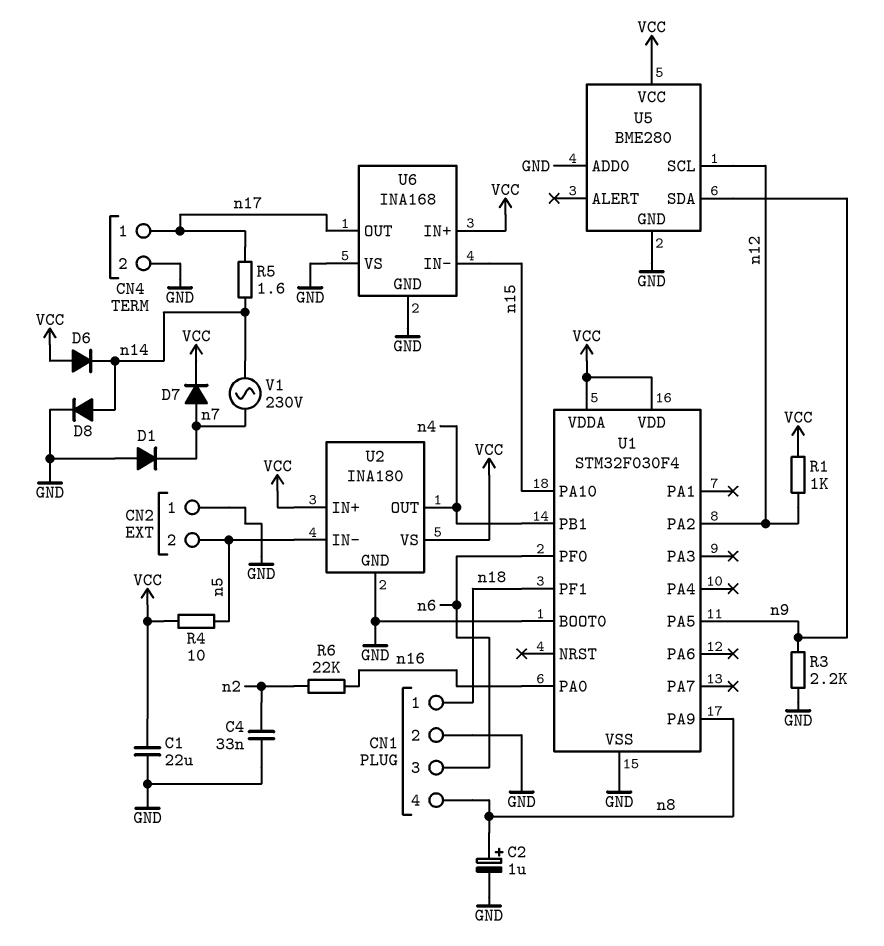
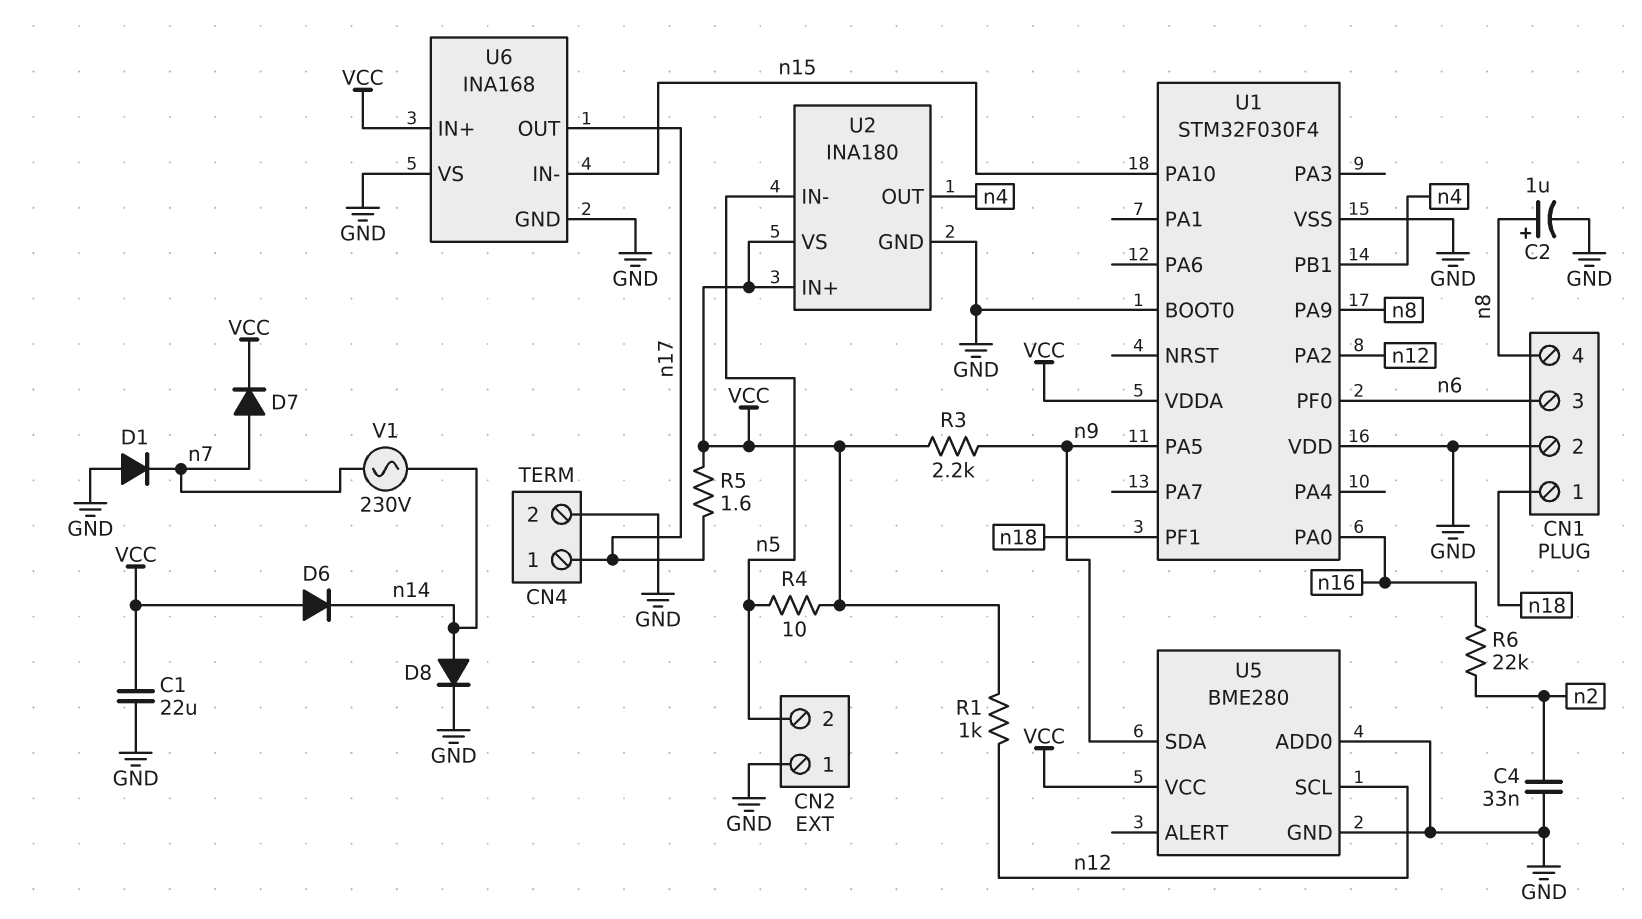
R3: 2.2k (GND, n9) -> 2.2k (VCC, n9)
R5: 1.6 (n14, n17) -> 1.6 (VCC, n17)
U1 pin VDD: VCC -> GND

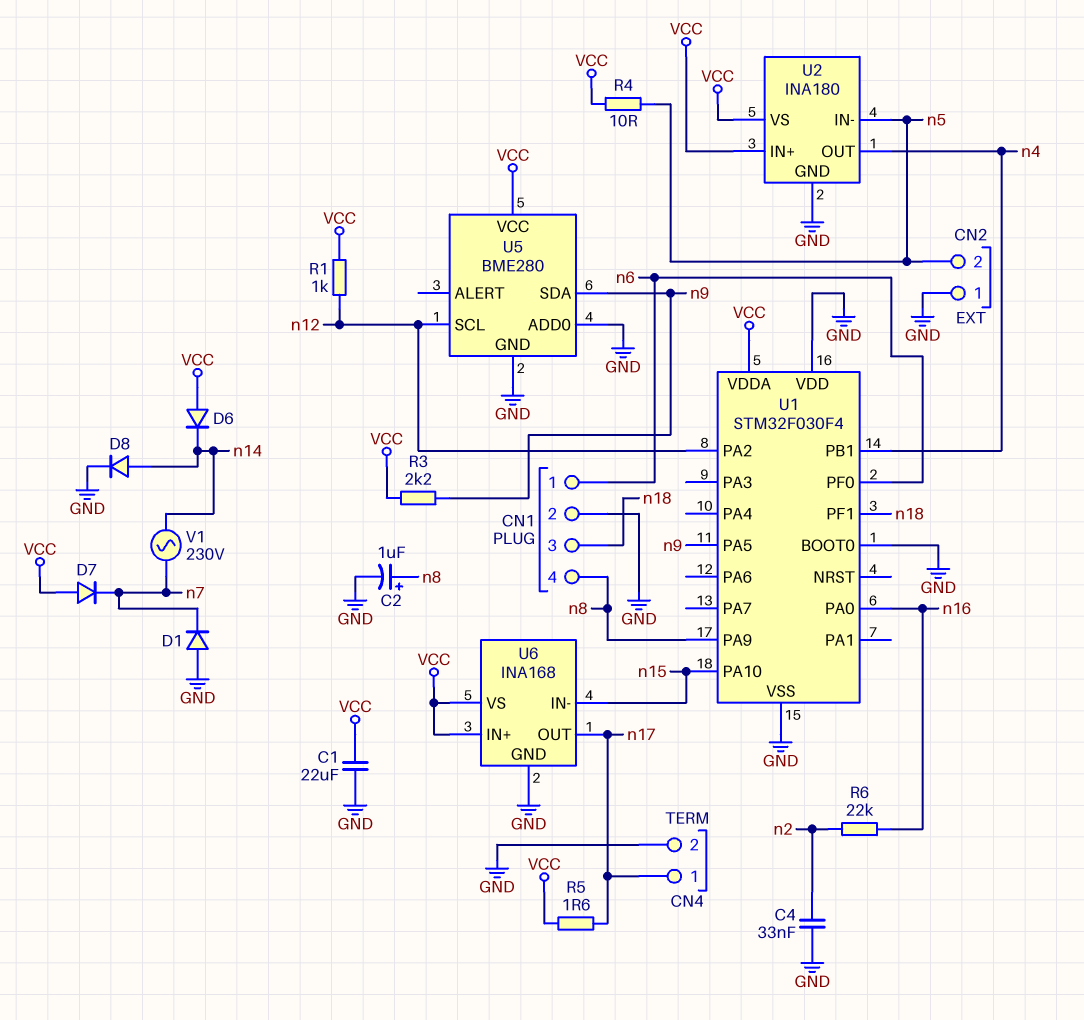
CN1 pin 1: n18 -> n6
CN1 pin 3: n6 -> n18
D7: diode (A n7, K VCC) -> diode (A VCC, K n7)
U6 pin VS: GND -> VCC

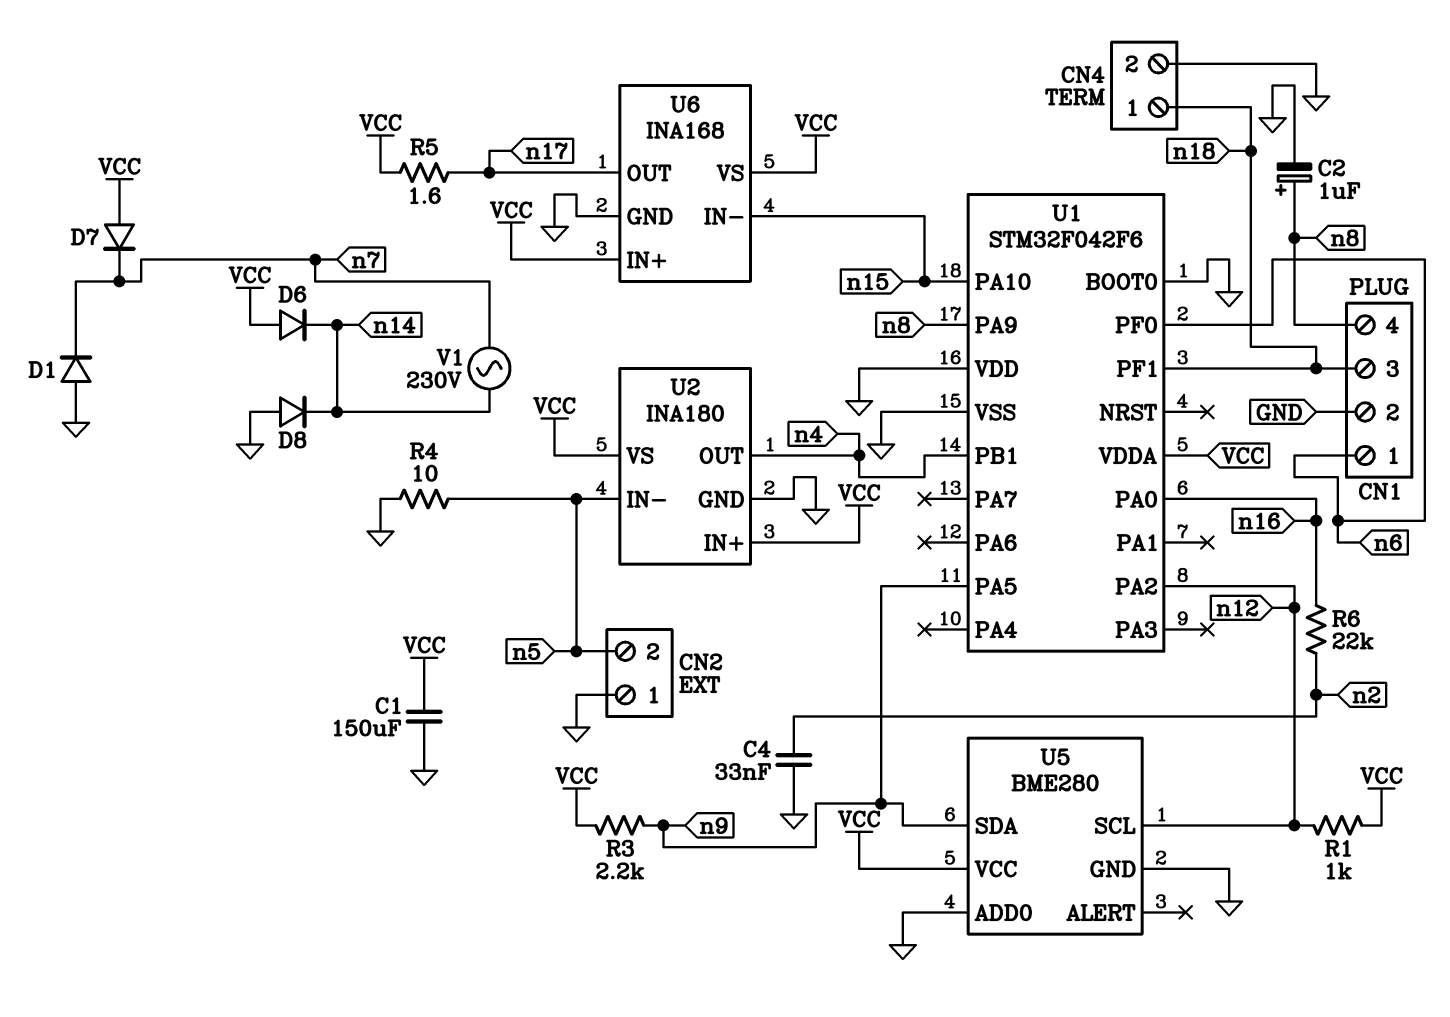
C1: 22uF (GND, VCC) -> 150uF (GND, VCC)
CN4 pin 1: n17 -> n18
D8: diode (A n14, K GND) -> diode (A GND, K n14)
R4: 10 (VCC, n5) -> 10 (GND, n5)
U1: STM32F030F4 -> STM32F042F6

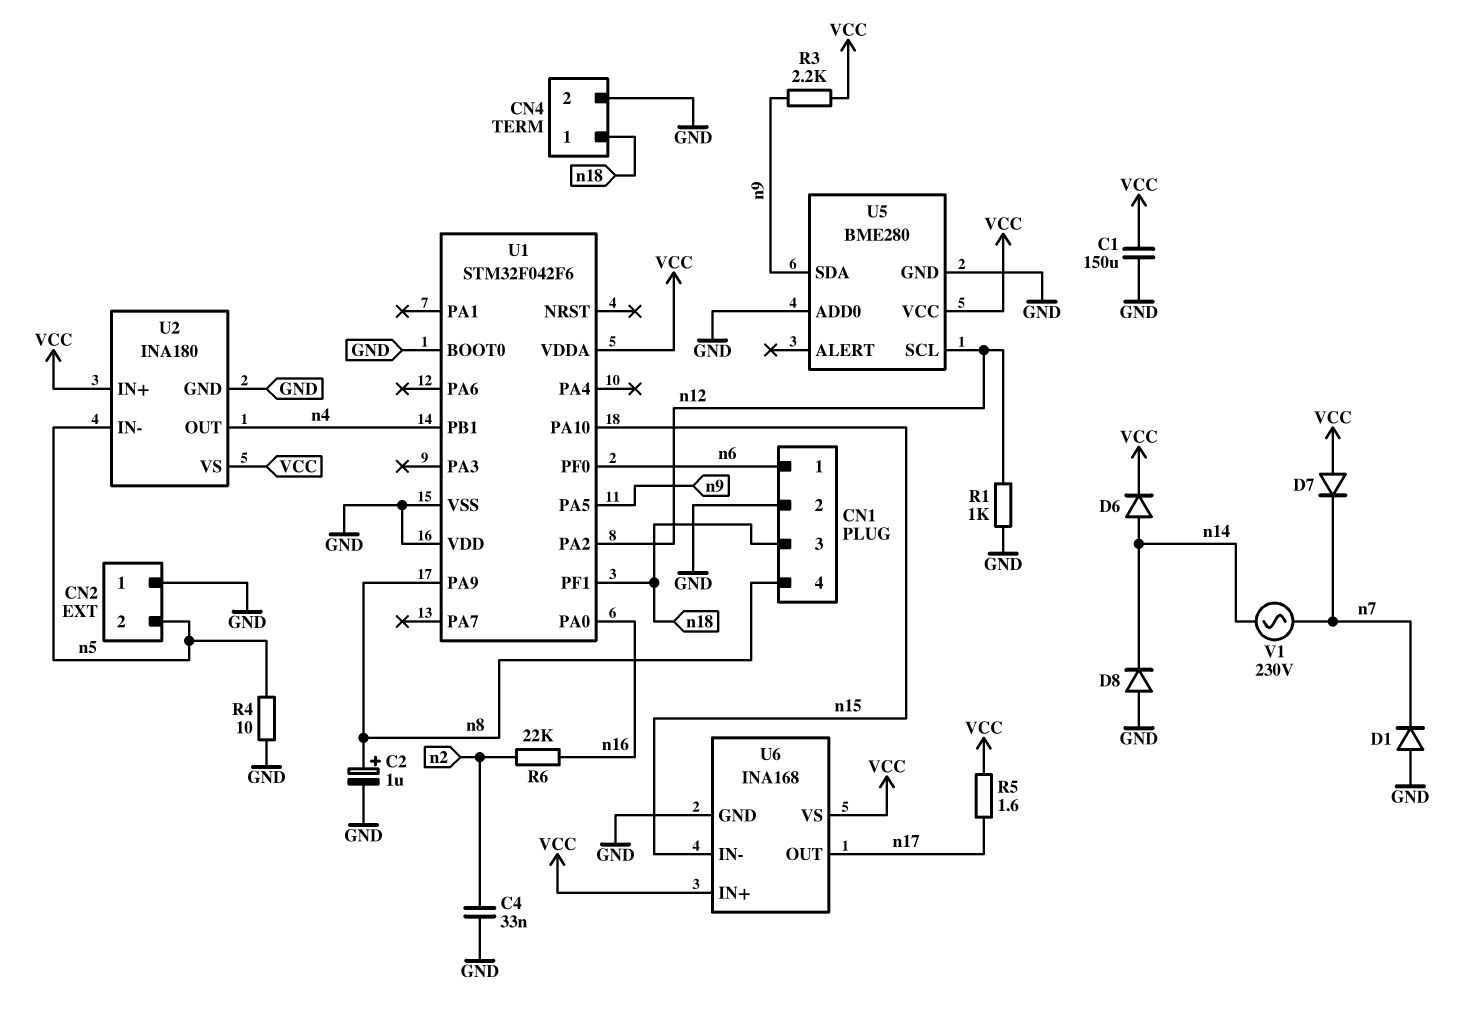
D6: diode (A VCC, K n14) -> diode (A n14, K VCC)
R1: 1k (VCC, n12) -> 1k (GND, n12)

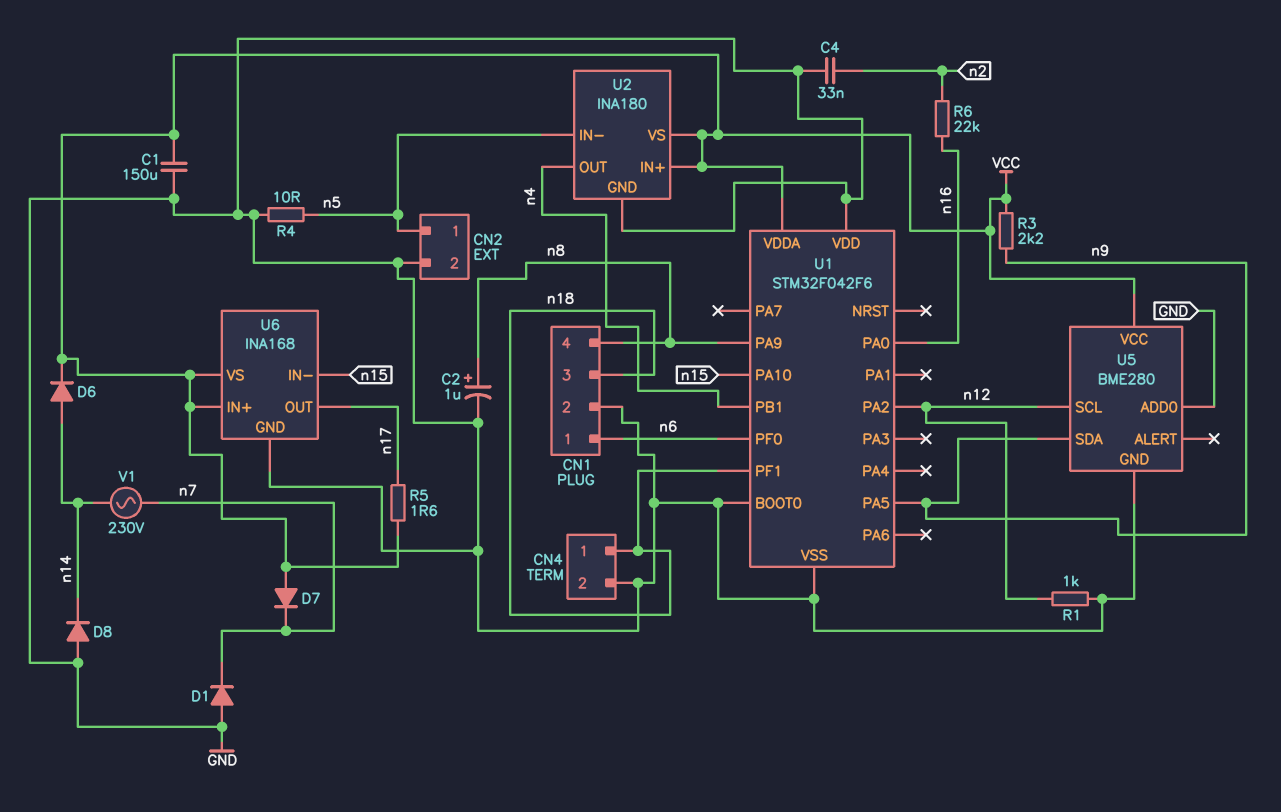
CN2 pin 1: GND -> n5
CN2 pin 2: n5 -> GND

